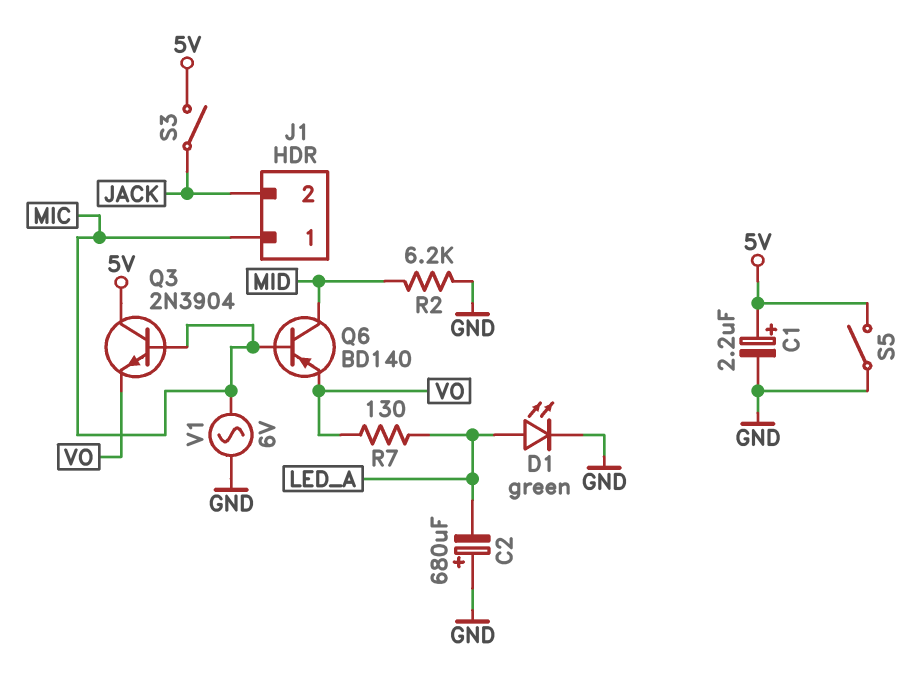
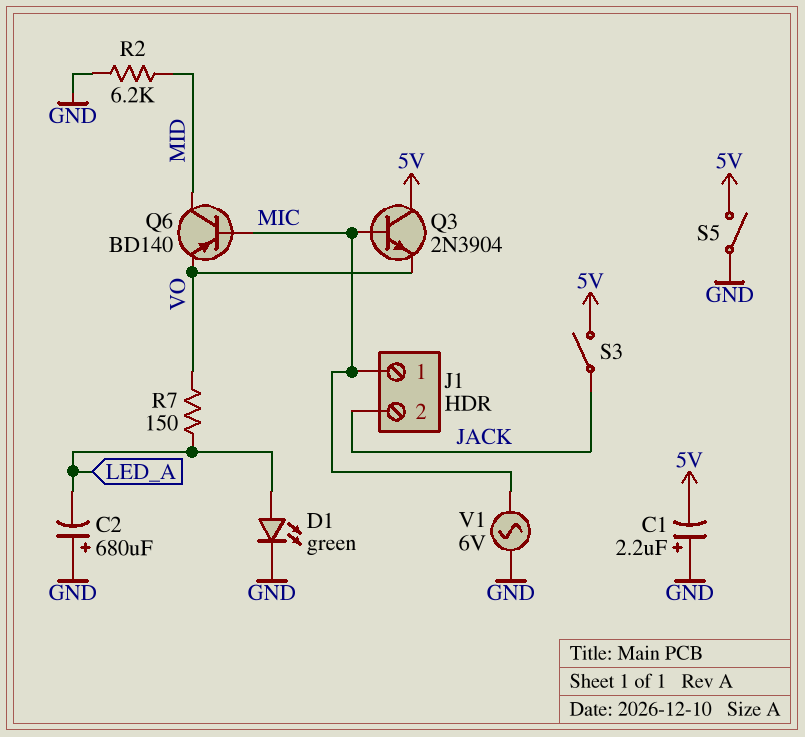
C1: 2.2uF (plus 5V, minus GND) -> 2.2uF (plus GND, minus 5V)
R7: 130 (LED_A, VO) -> 150 (LED_A, VO)

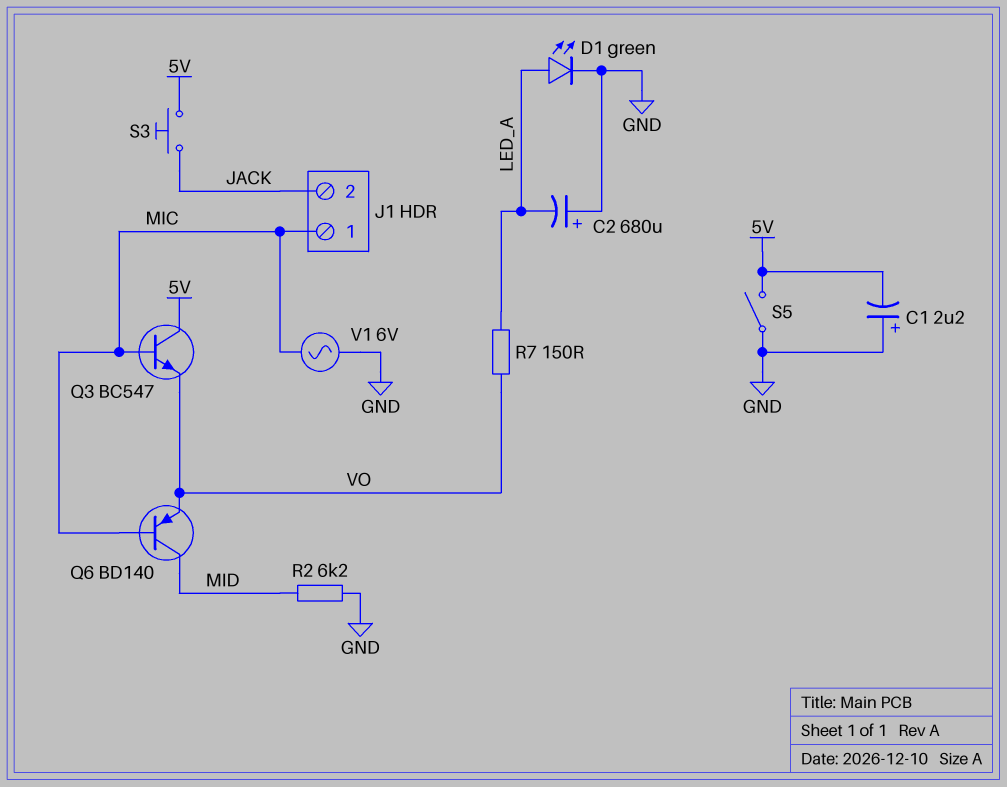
Q3: NPN 2N3904 (B MIC, C 5V, E VO) -> NPN BC547 (B MIC, C 5V, E VO)
S3: switch (5V, JACK) -> button (5V, JACK)

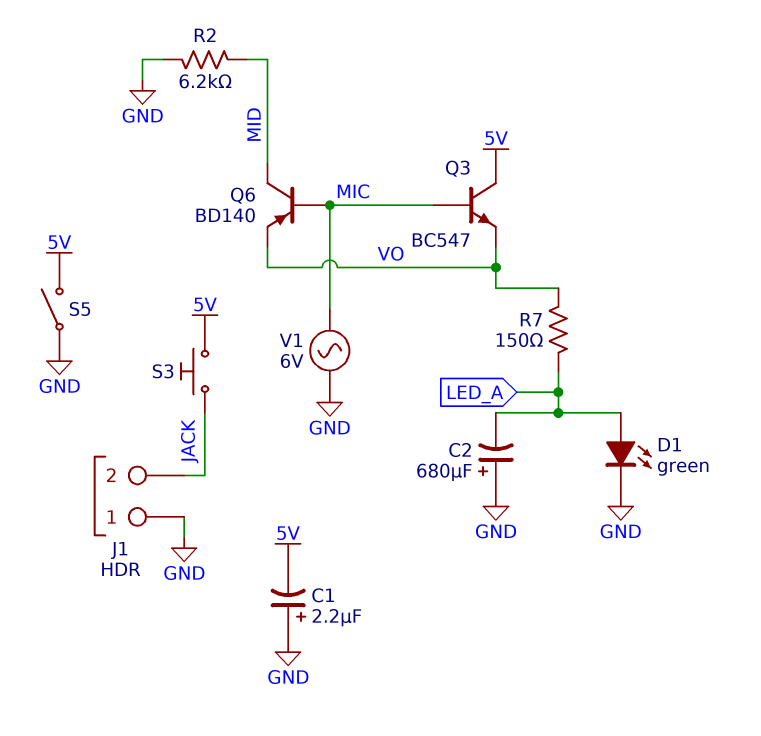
J1 pin 1: MIC -> GND

